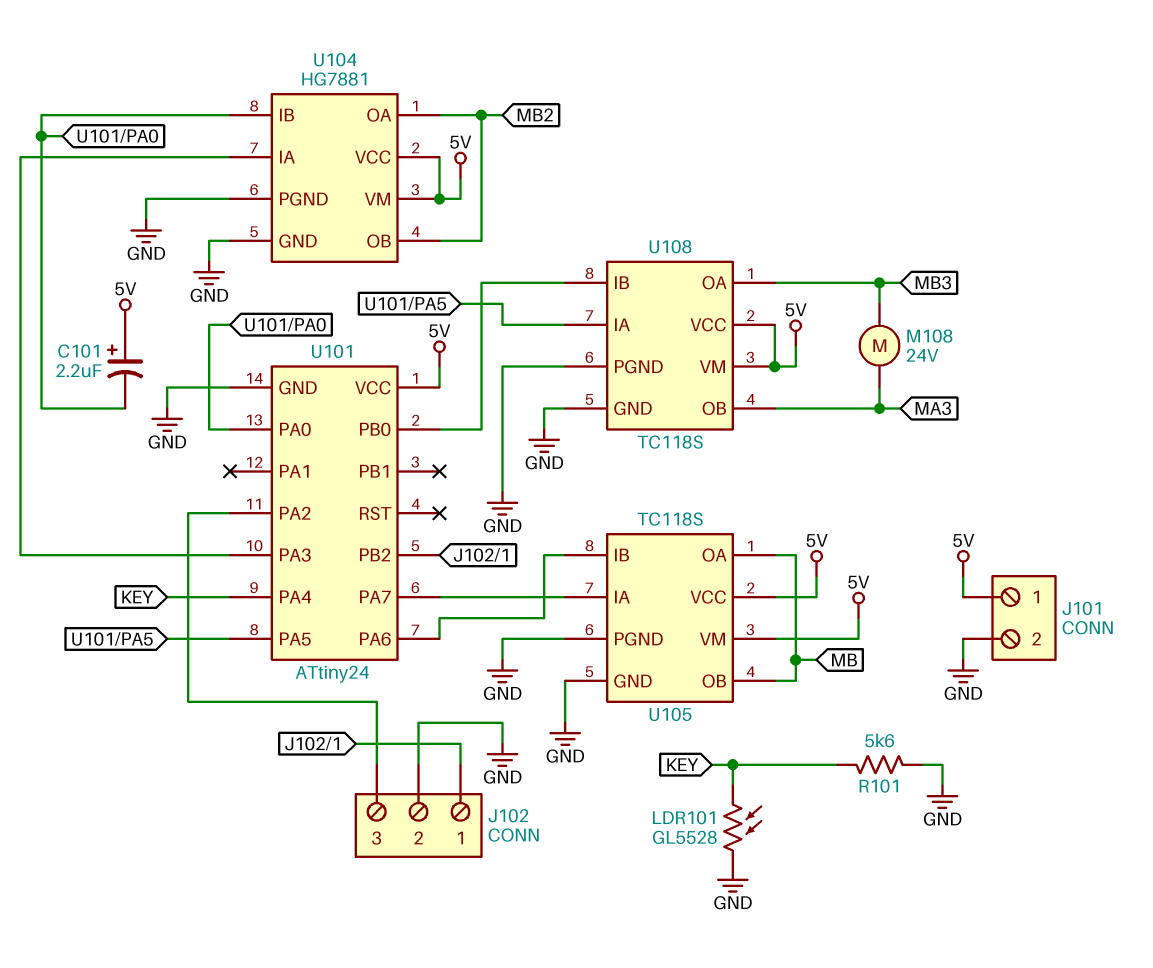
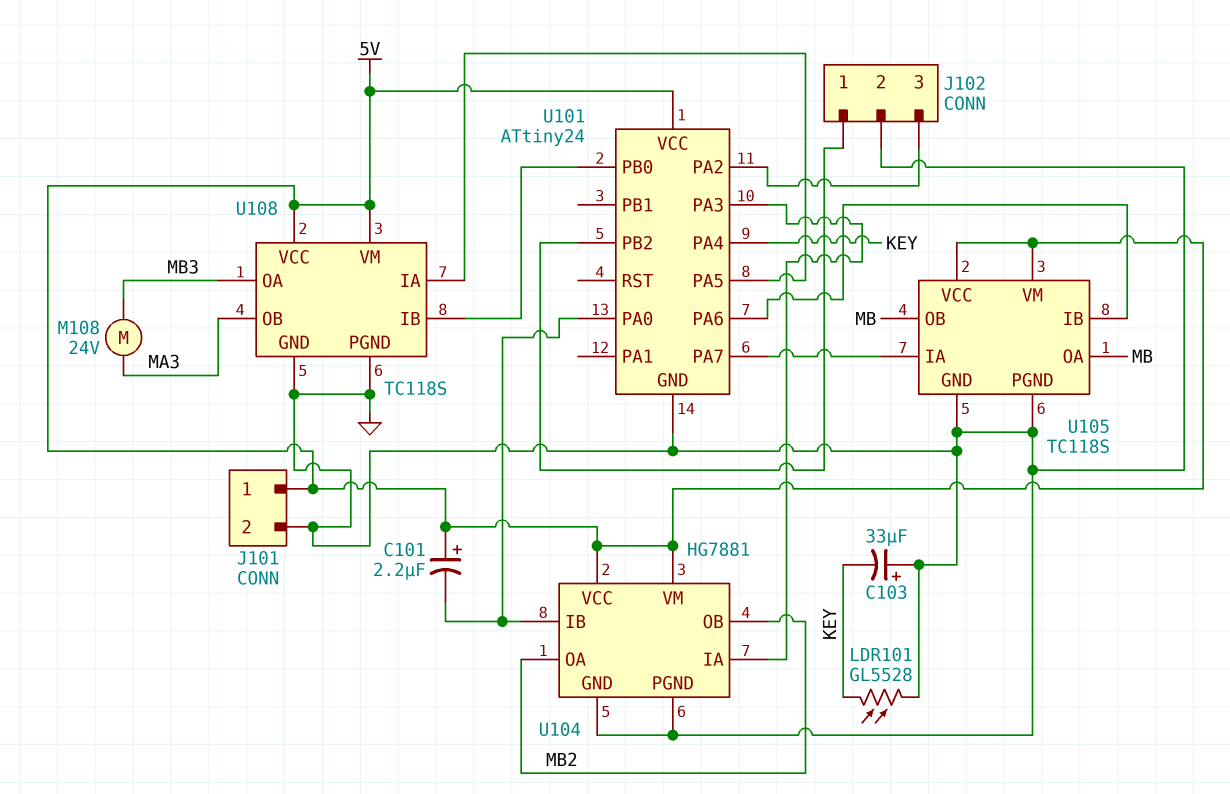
C103: none -> 33uF (plus GND, minus KEY)
R101: 5.6k (GND, KEY) -> none

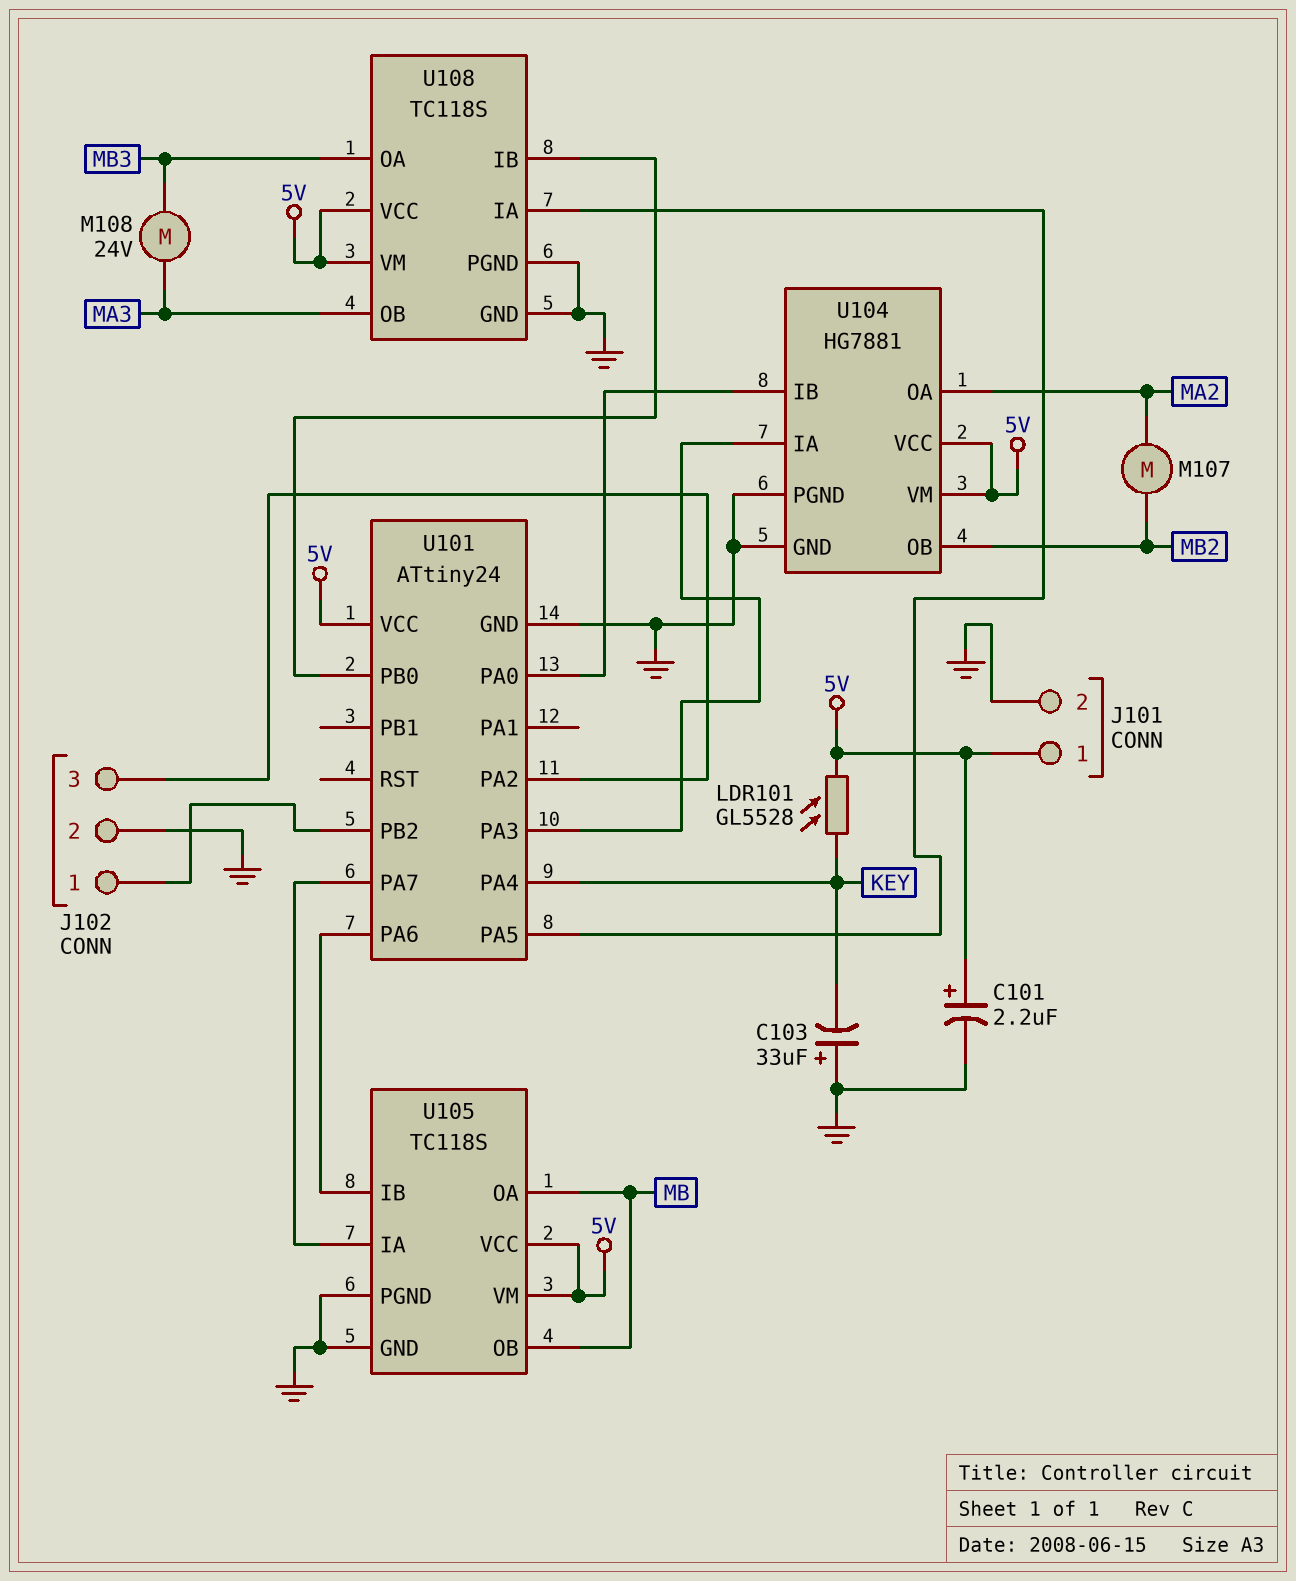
C101: 2.2uF (plus 5V, minus U101/PA0) -> 2.2uF (plus 5V, minus GND)
LDR101: GL5528 (GND, KEY) -> GL5528 (5V, KEY)
M107: none -> motor (MA2, MB2)
U104 pin OA: MB2 -> MA2

